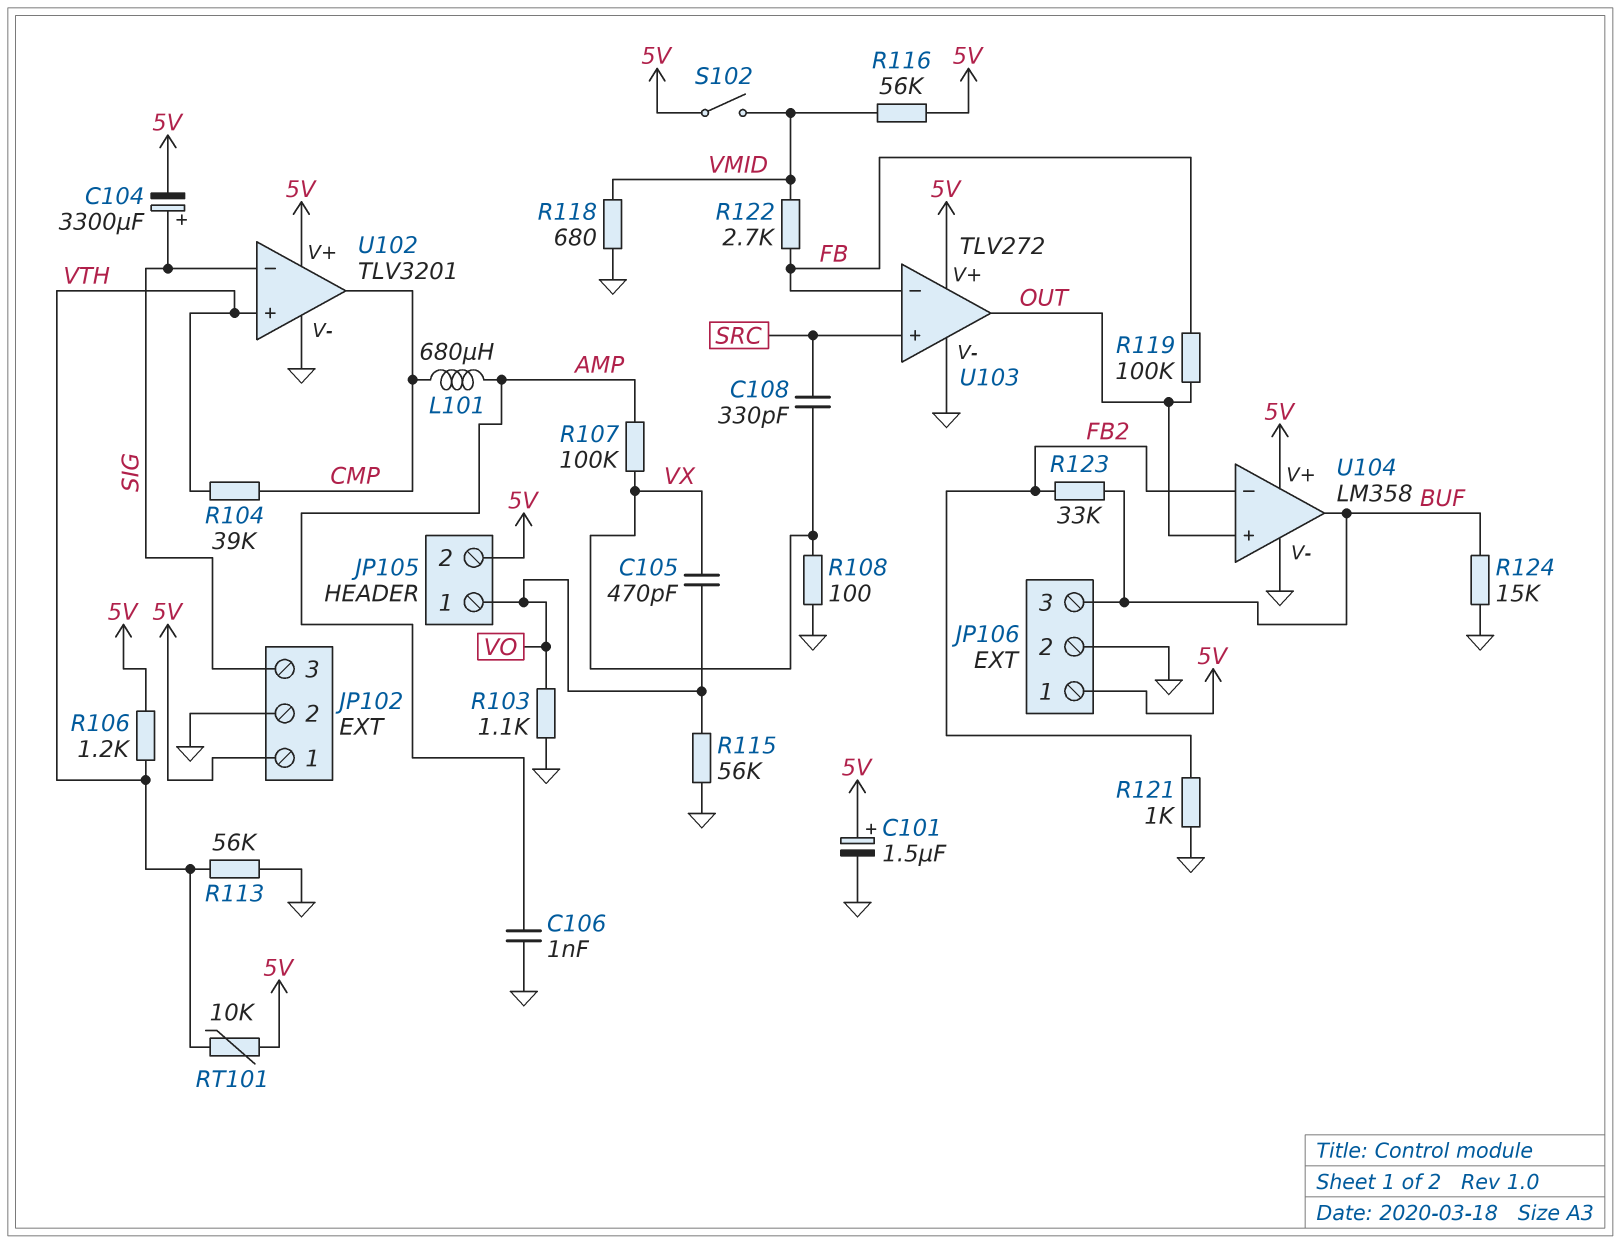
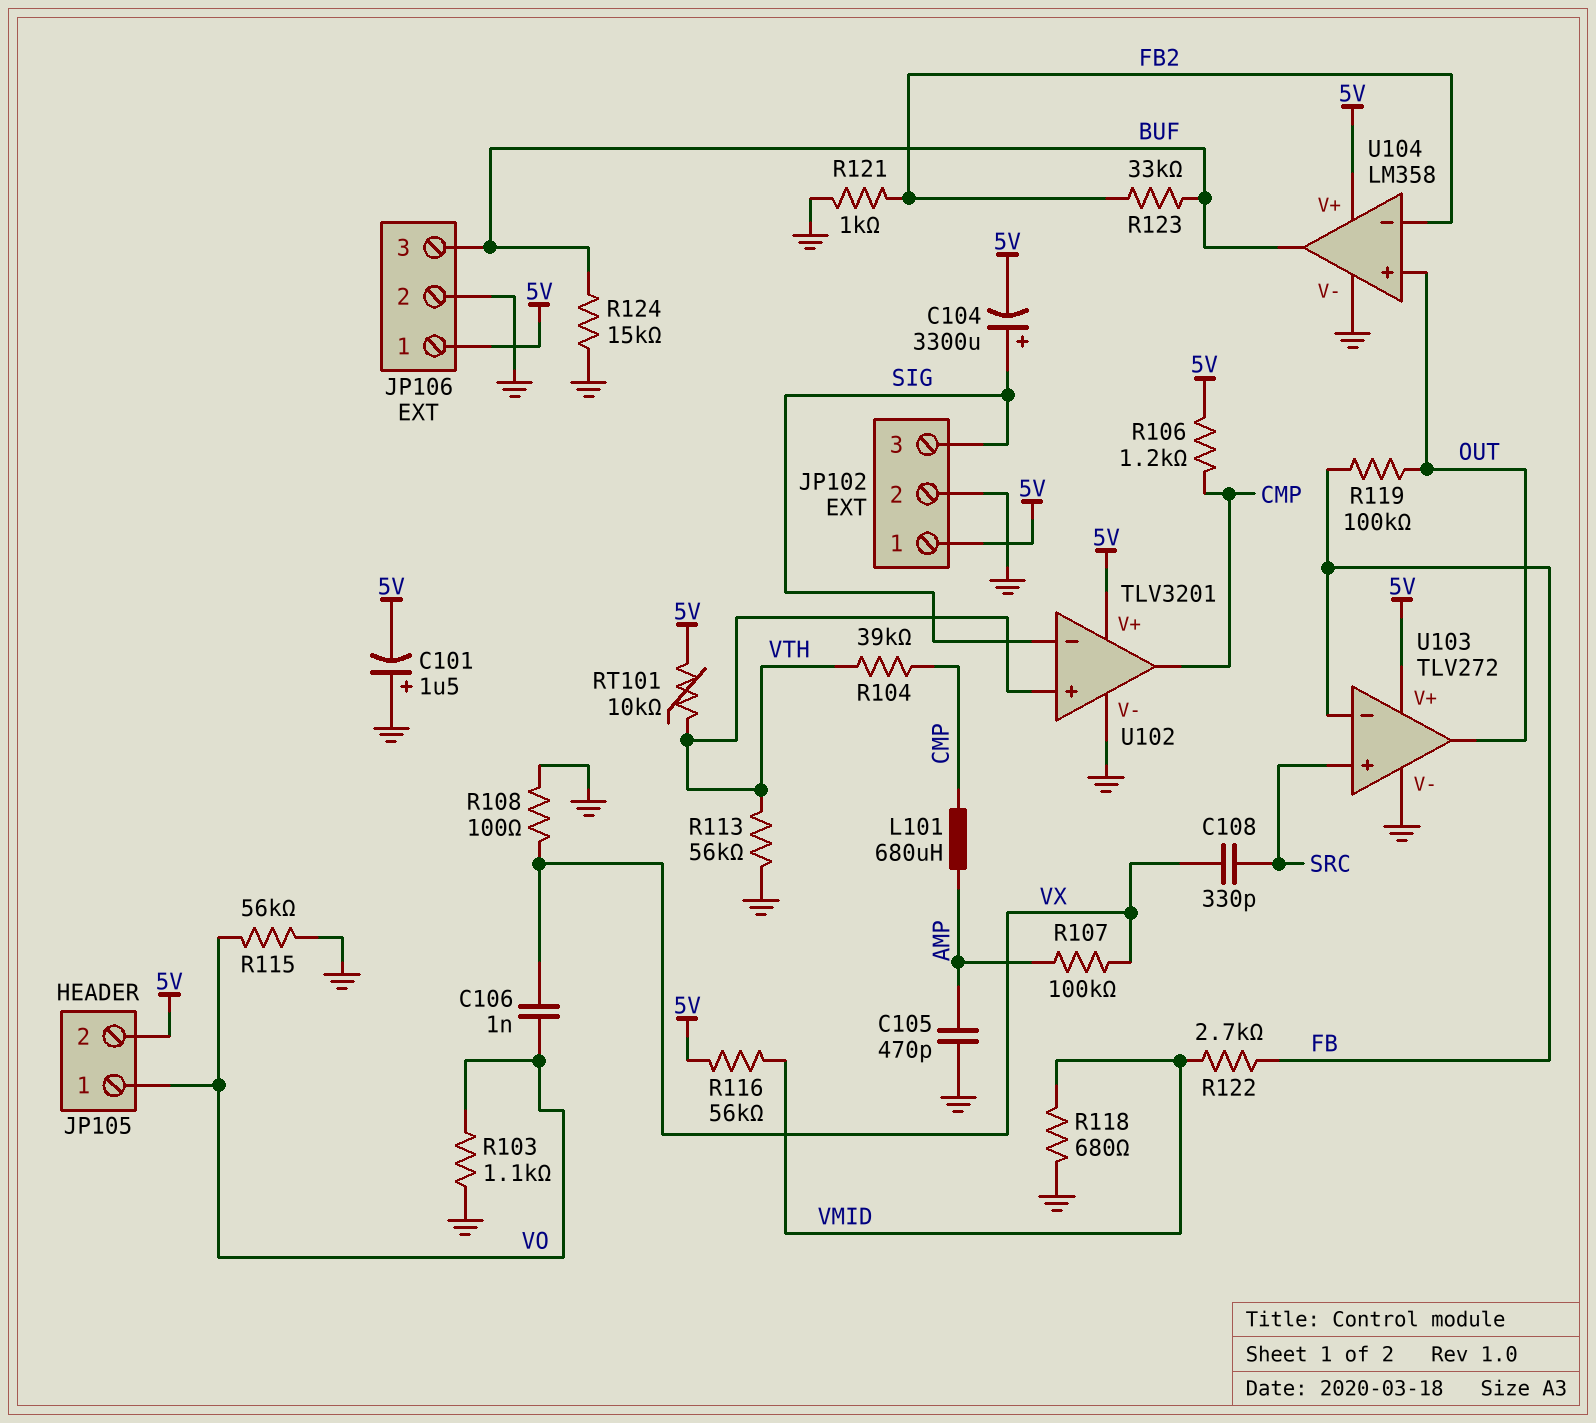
C101: 1.5uF (plus 5V, minus GND) -> 1.5uF (plus GND, minus 5V)
C105: 470pF (VO, VX) -> 470pF (AMP, GND)
C106: 1nF (AMP, GND) -> 1nF (VO, VX)
R106: 1.2k (5V, VTH) -> 1.2k (5V, CMP)
S102: switch (5V, VMID) -> none

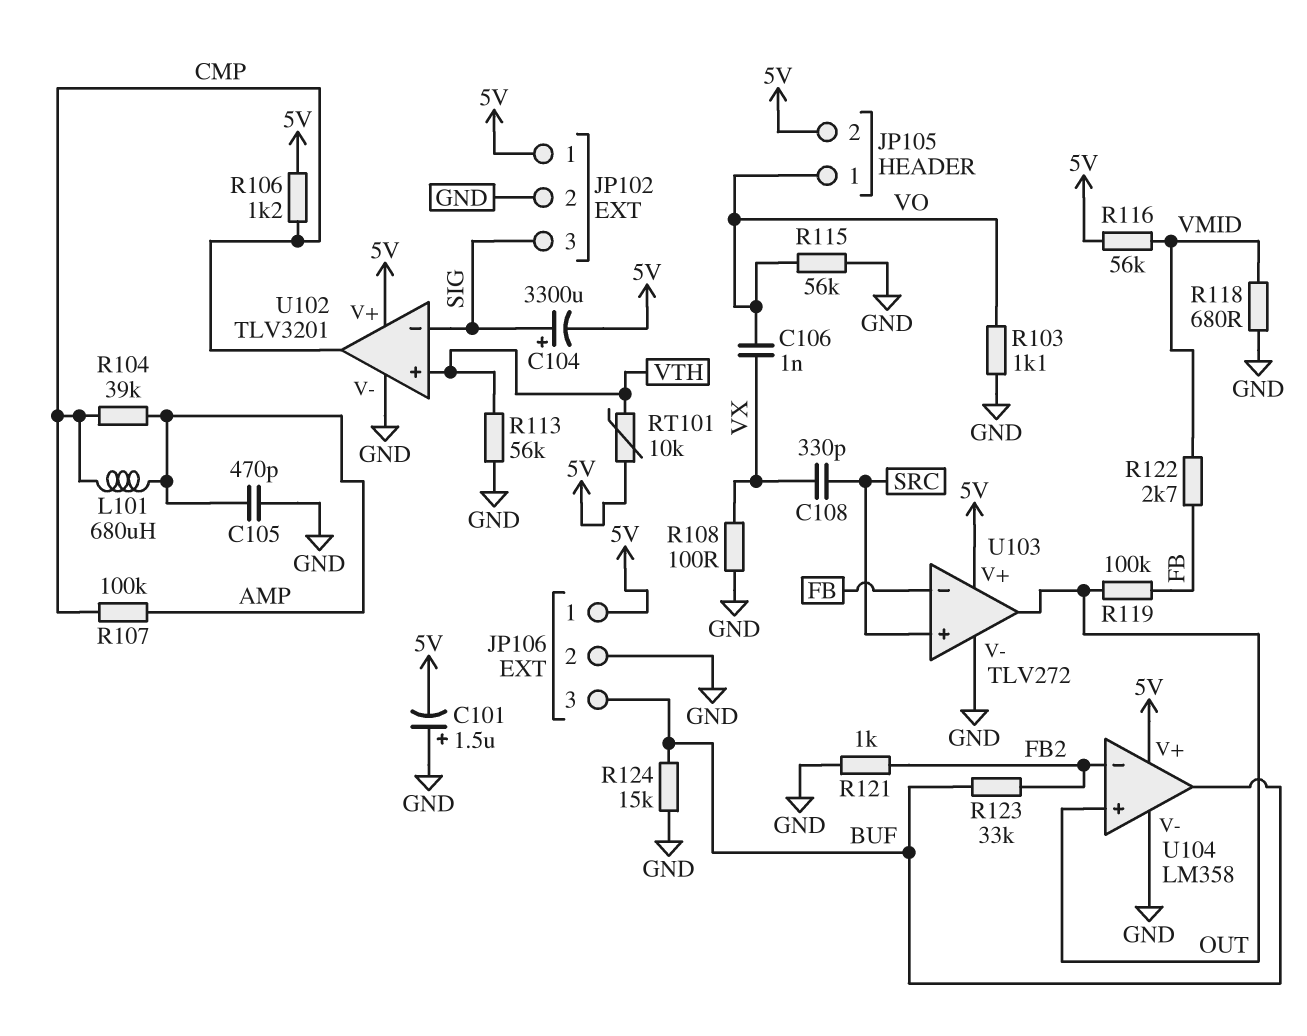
R104: 39k (CMP, VTH) -> 39k (AMP, CMP)
R107: 100k (AMP, VX) -> 100k (AMP, CMP)

